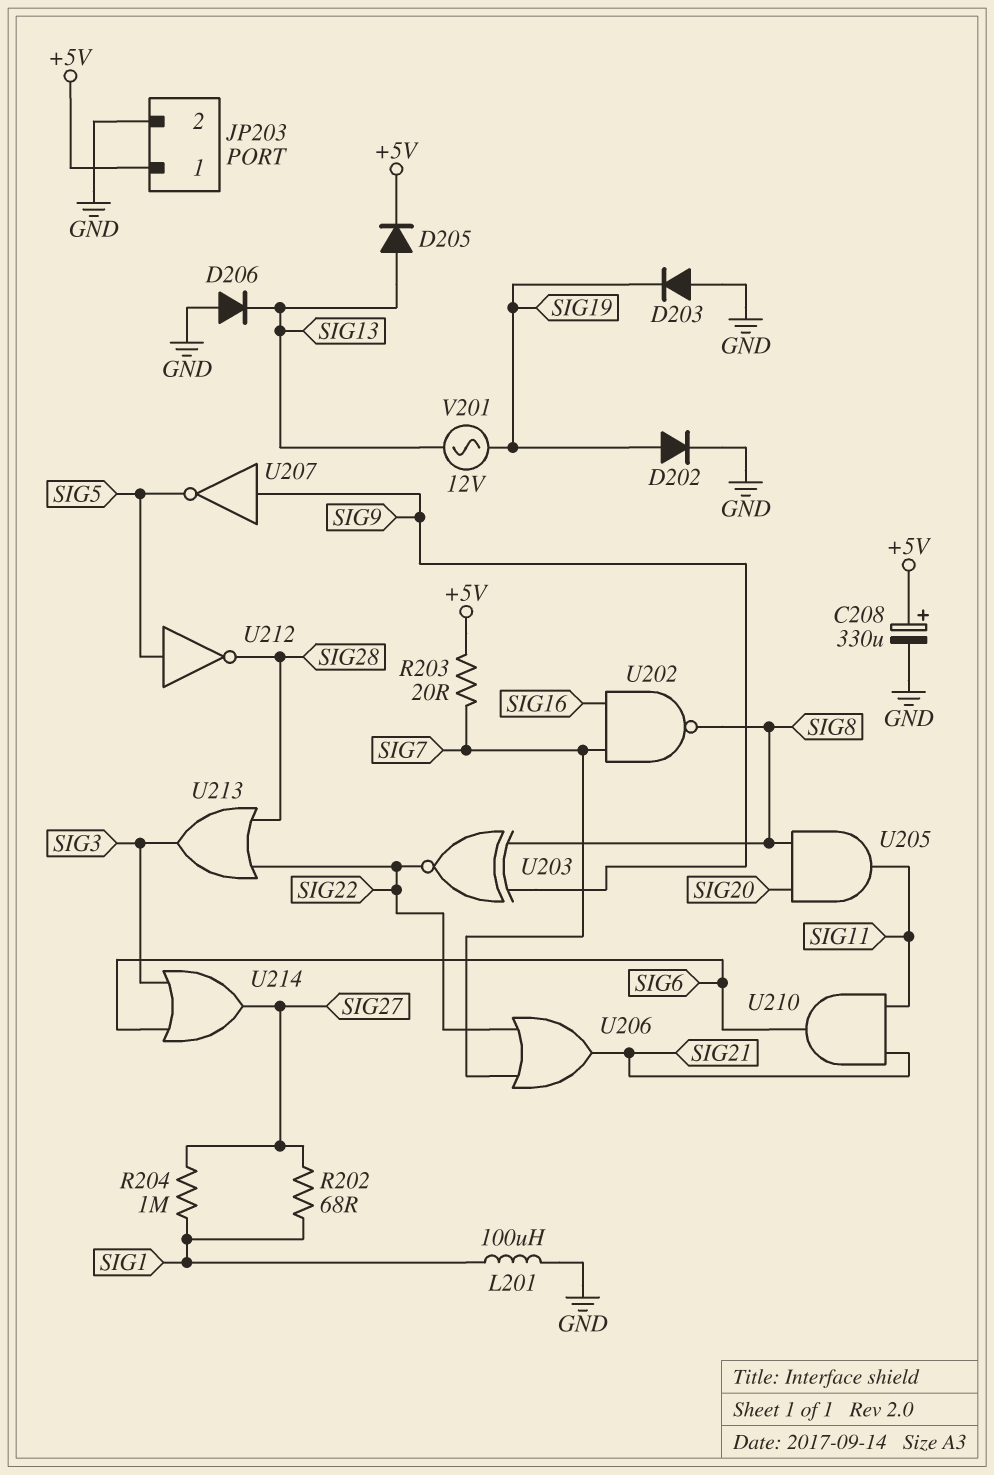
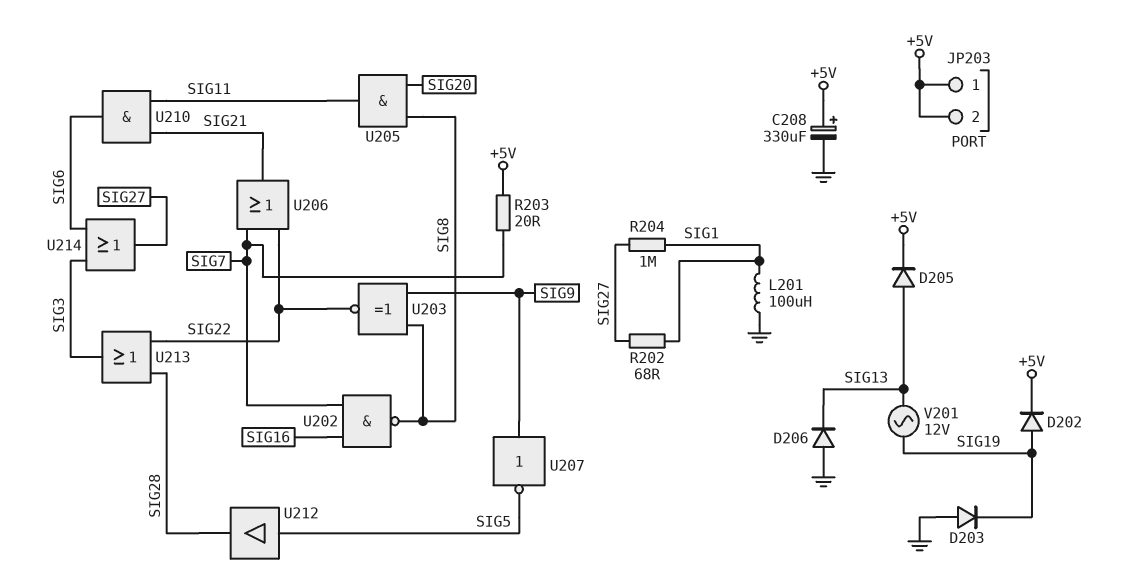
D202: diode (A SIG19, K GND) -> diode (A SIG19, K +5V)
JP203 pin 2: GND -> +5V
U212: NOT (in SIG5, out SIG28) -> buffer (in SIG5, out SIG28)

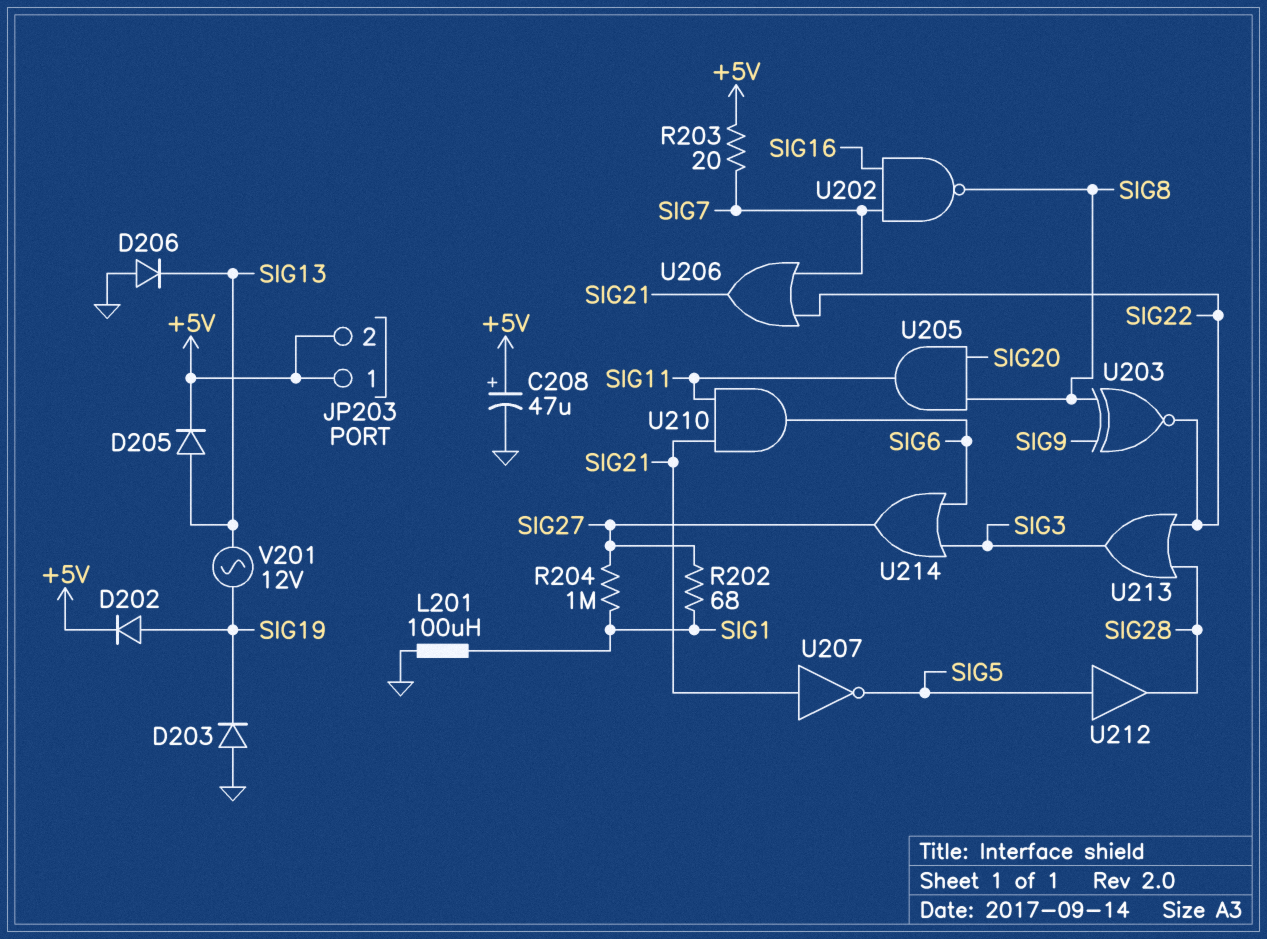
C208: 330uF (plus +5V, minus GND) -> 47uF (plus +5V, minus GND)
U207: NOT (in SIG9, out SIG5) -> NOT (in SIG21, out SIG5)

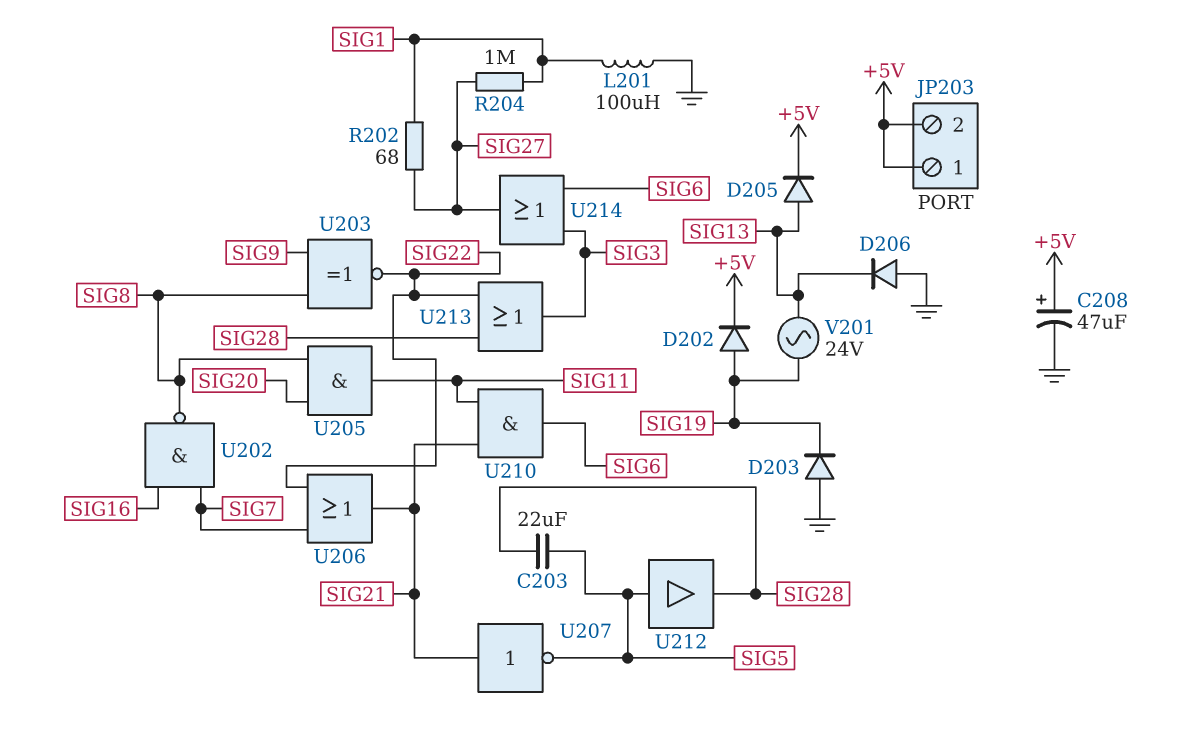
C203: none -> 22uF (SIG5, SIG28)
R203: 20 (+5V, SIG7) -> none
V201: AC 12V (SIG13, SIG19) -> AC 24V (SIG13, SIG19)

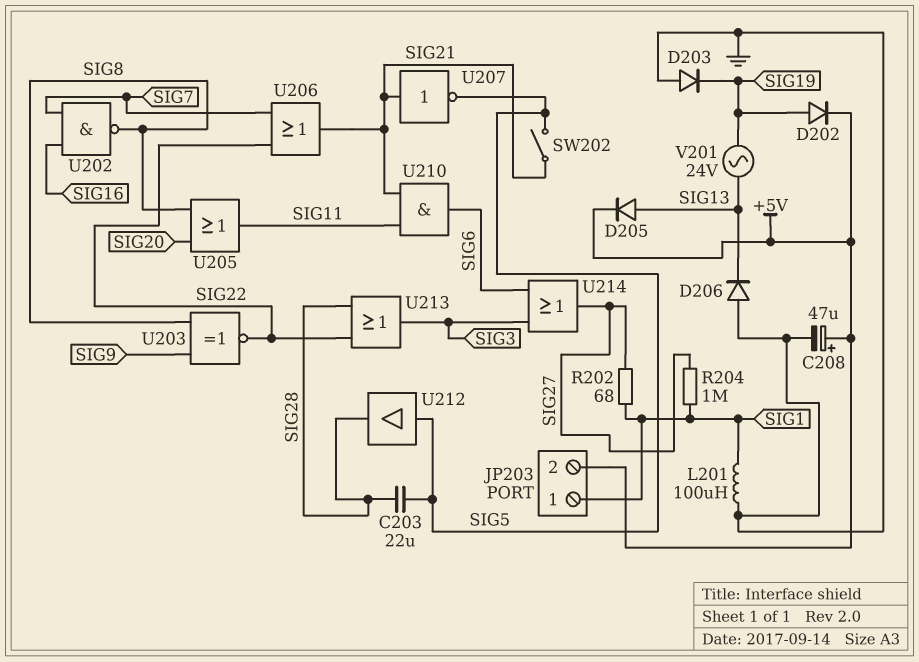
JP203 pin 1: +5V -> SIG1
SW202: none -> switch (SIG5, SIG21)
U205: AND (in SIG8, in SIG20, out SIG11) -> OR (in SIG8, in SIG20, out SIG11)

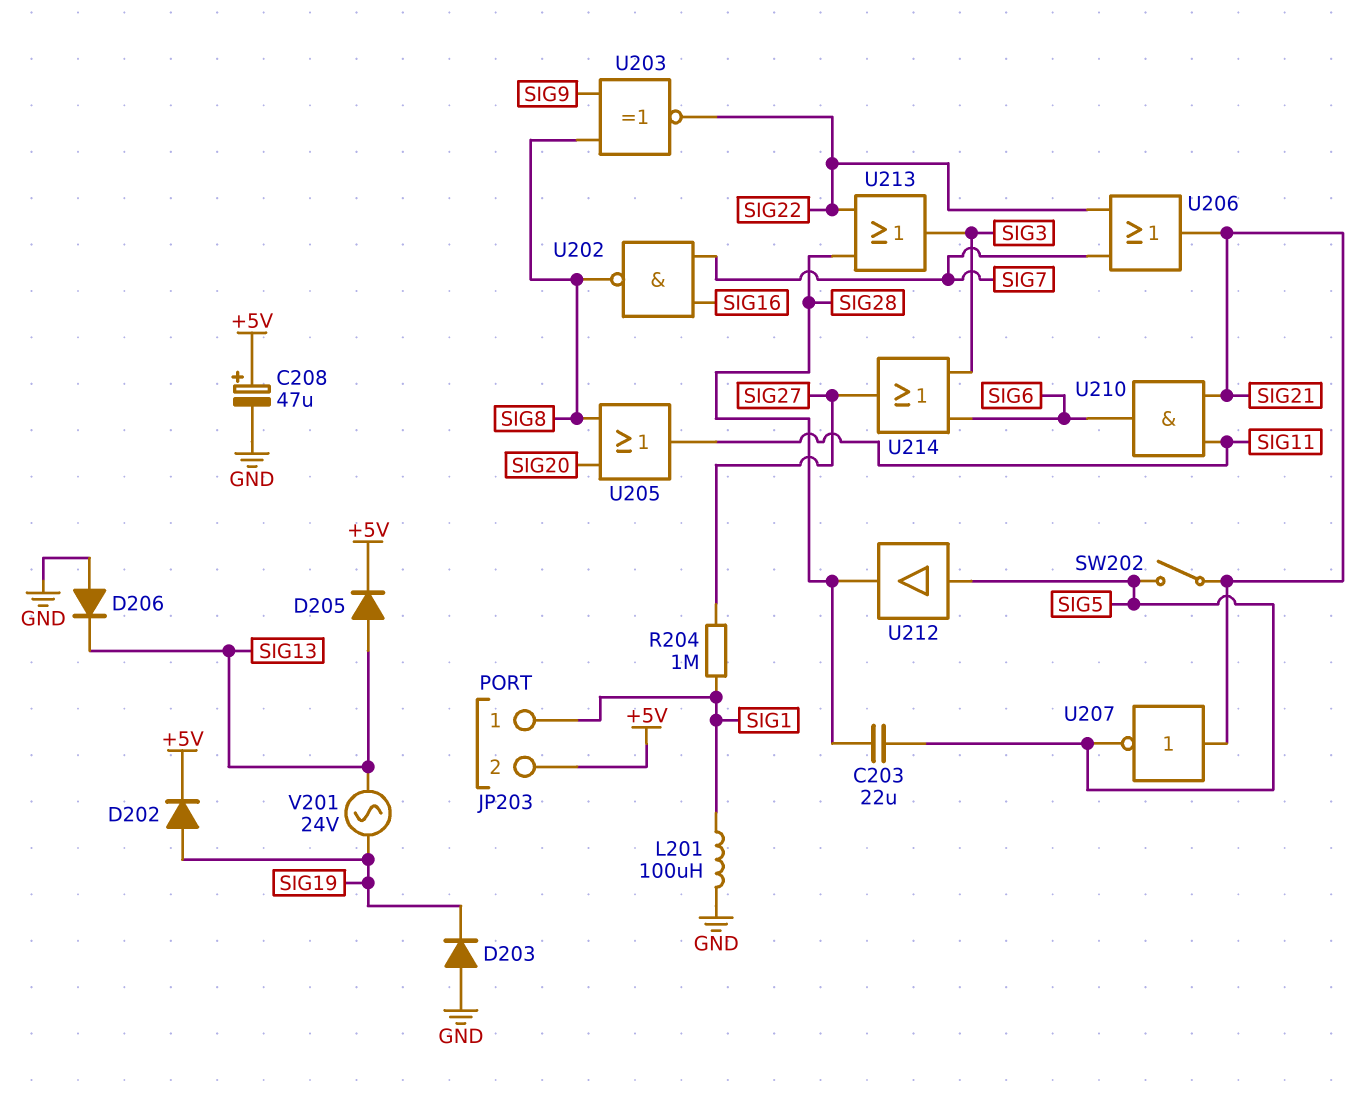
R202: 68 (SIG1, SIG27) -> none

